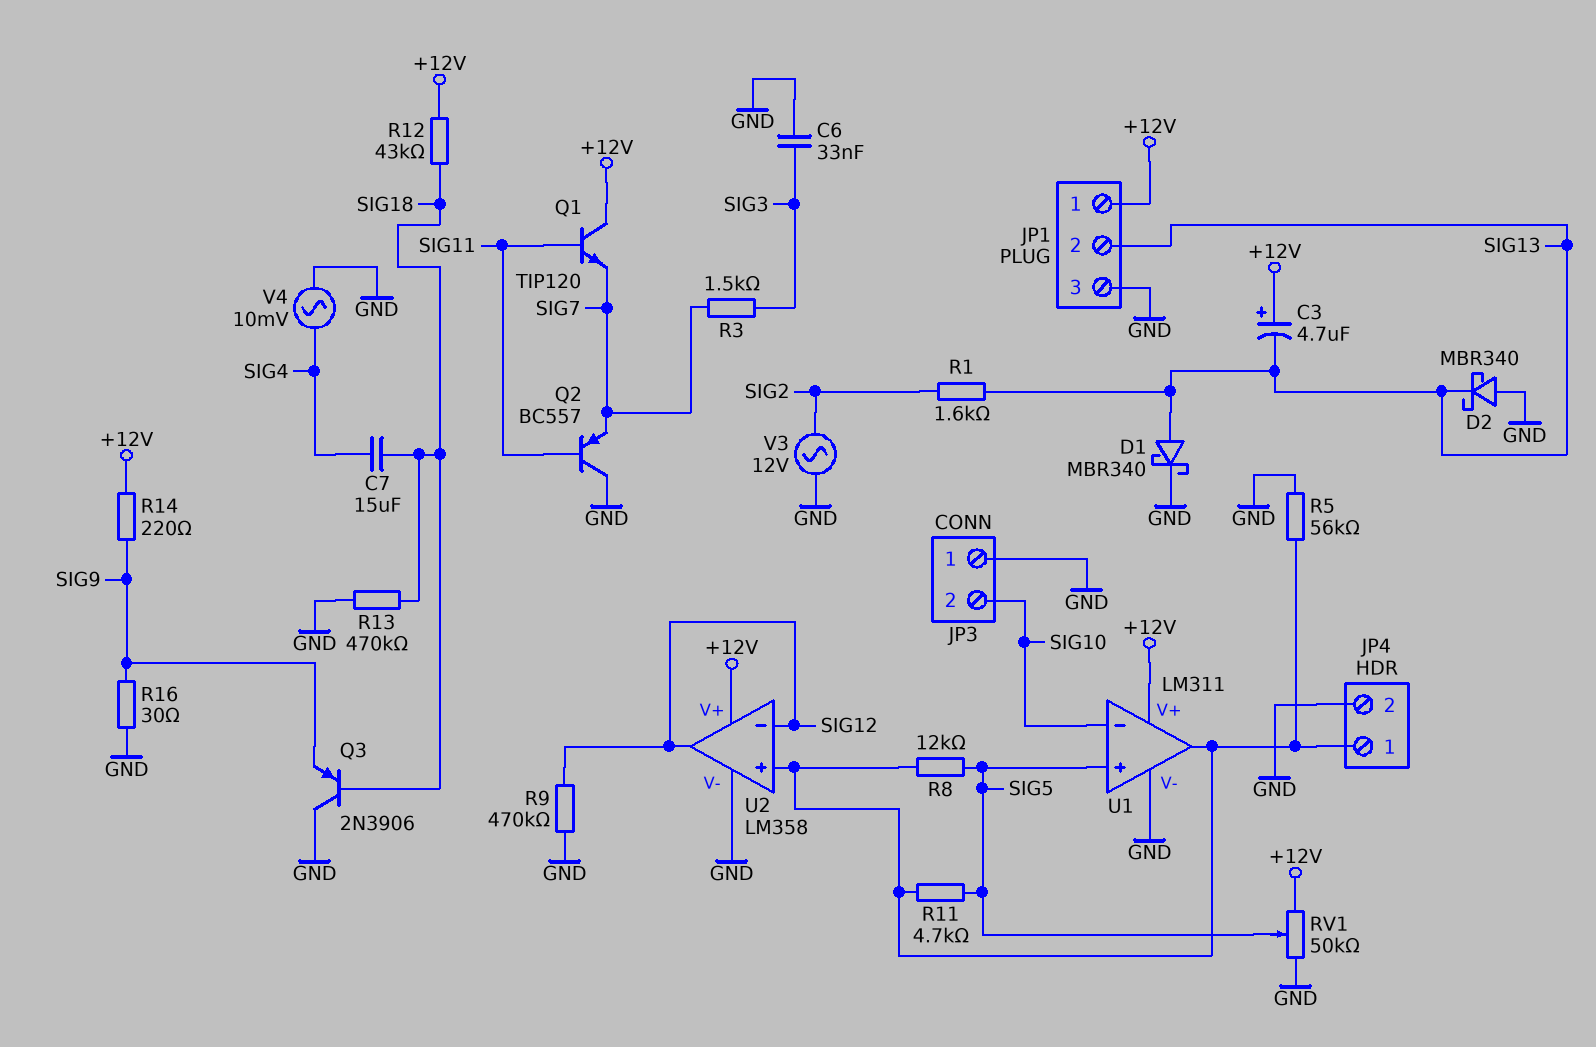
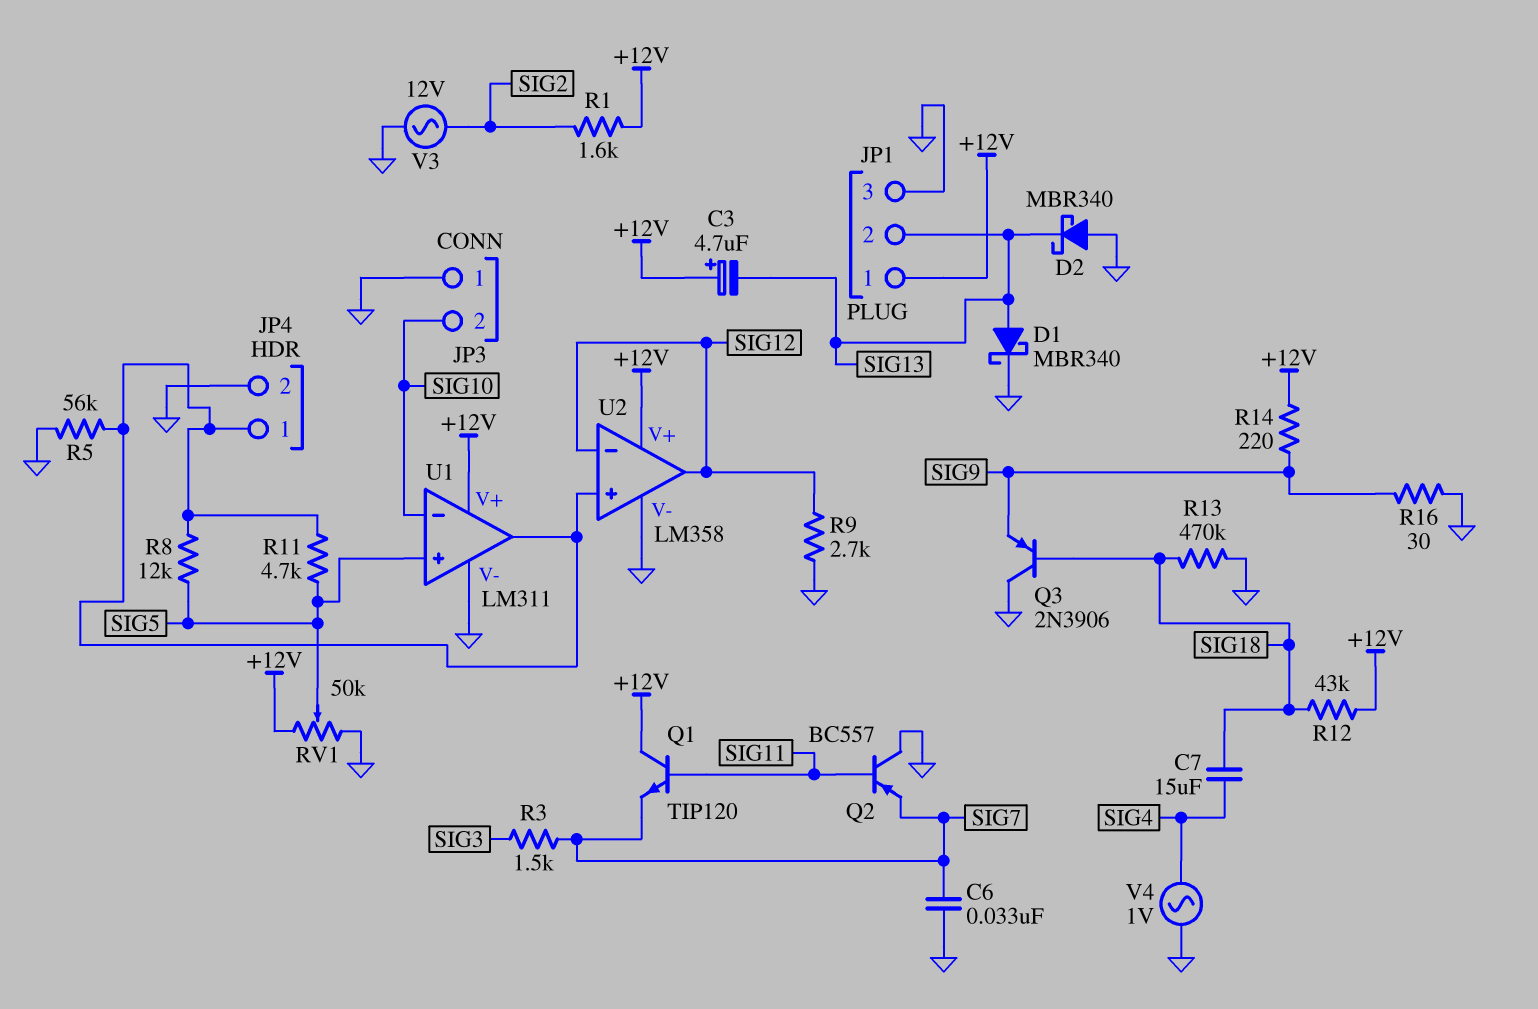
C6: 33nF (GND, SIG3) -> 33nF (GND, SIG7)
R1: 1.6k (SIG2, SIG13) -> 1.6k (+12V, SIG2)
R9: 470k (GND, SIG12) -> 2.7k (GND, SIG12)
V4: AC 10mV (GND, SIG4) -> AC 1V (GND, SIG4)

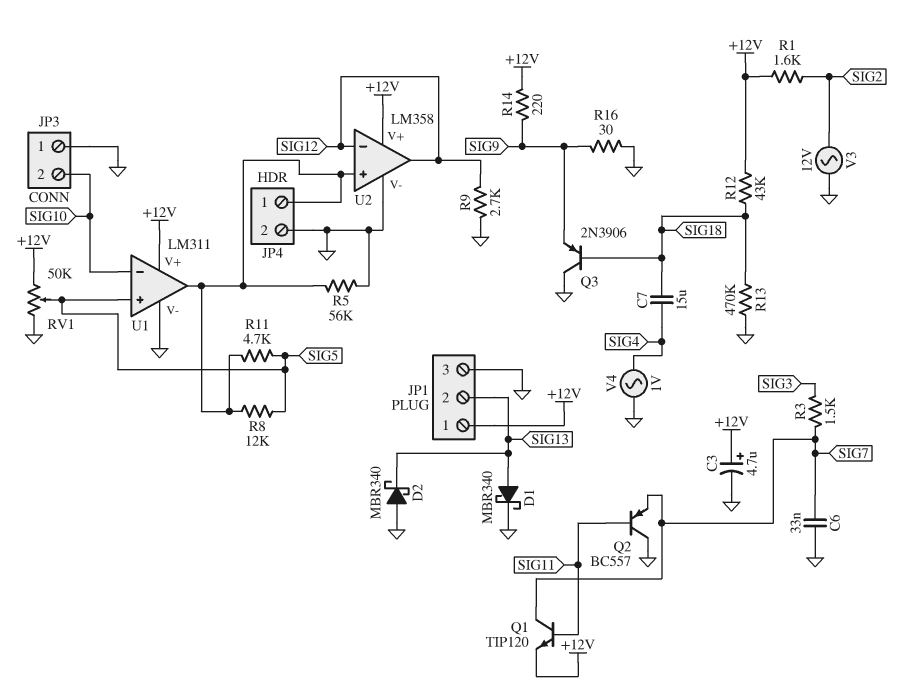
C3: 4.7uF (plus +12V, minus SIG13) -> 4.7uF (plus +12V, minus GND)
Q1: NPN TIP120 (B SIG11, C +12V, E SIG7) -> NPN TIP120 (B SIG11, C SIG7, E +12V)

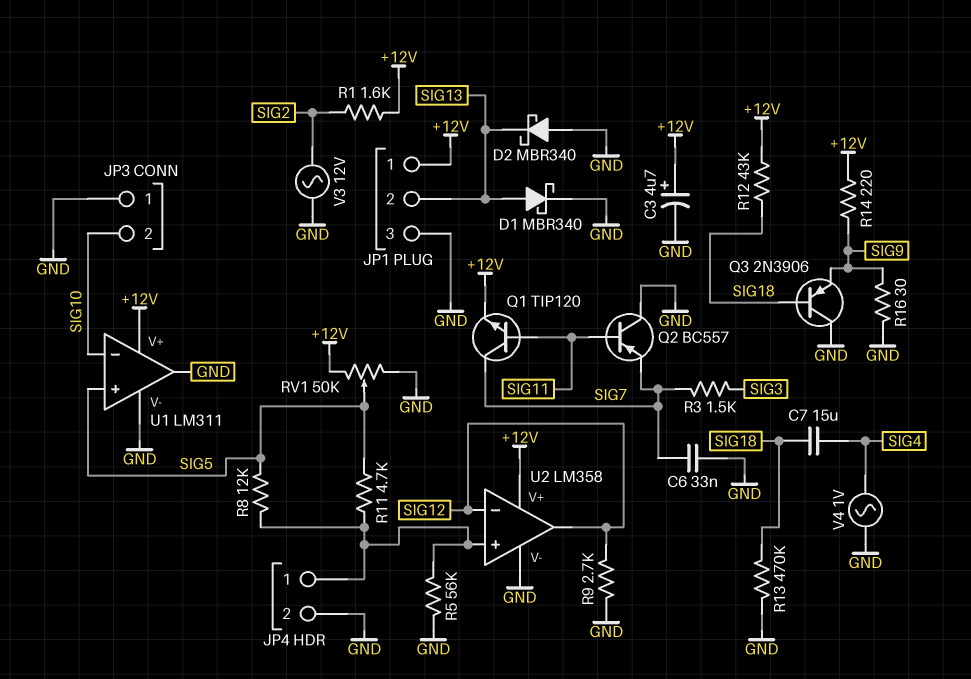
U1 pin out: JP4/1 -> GND

